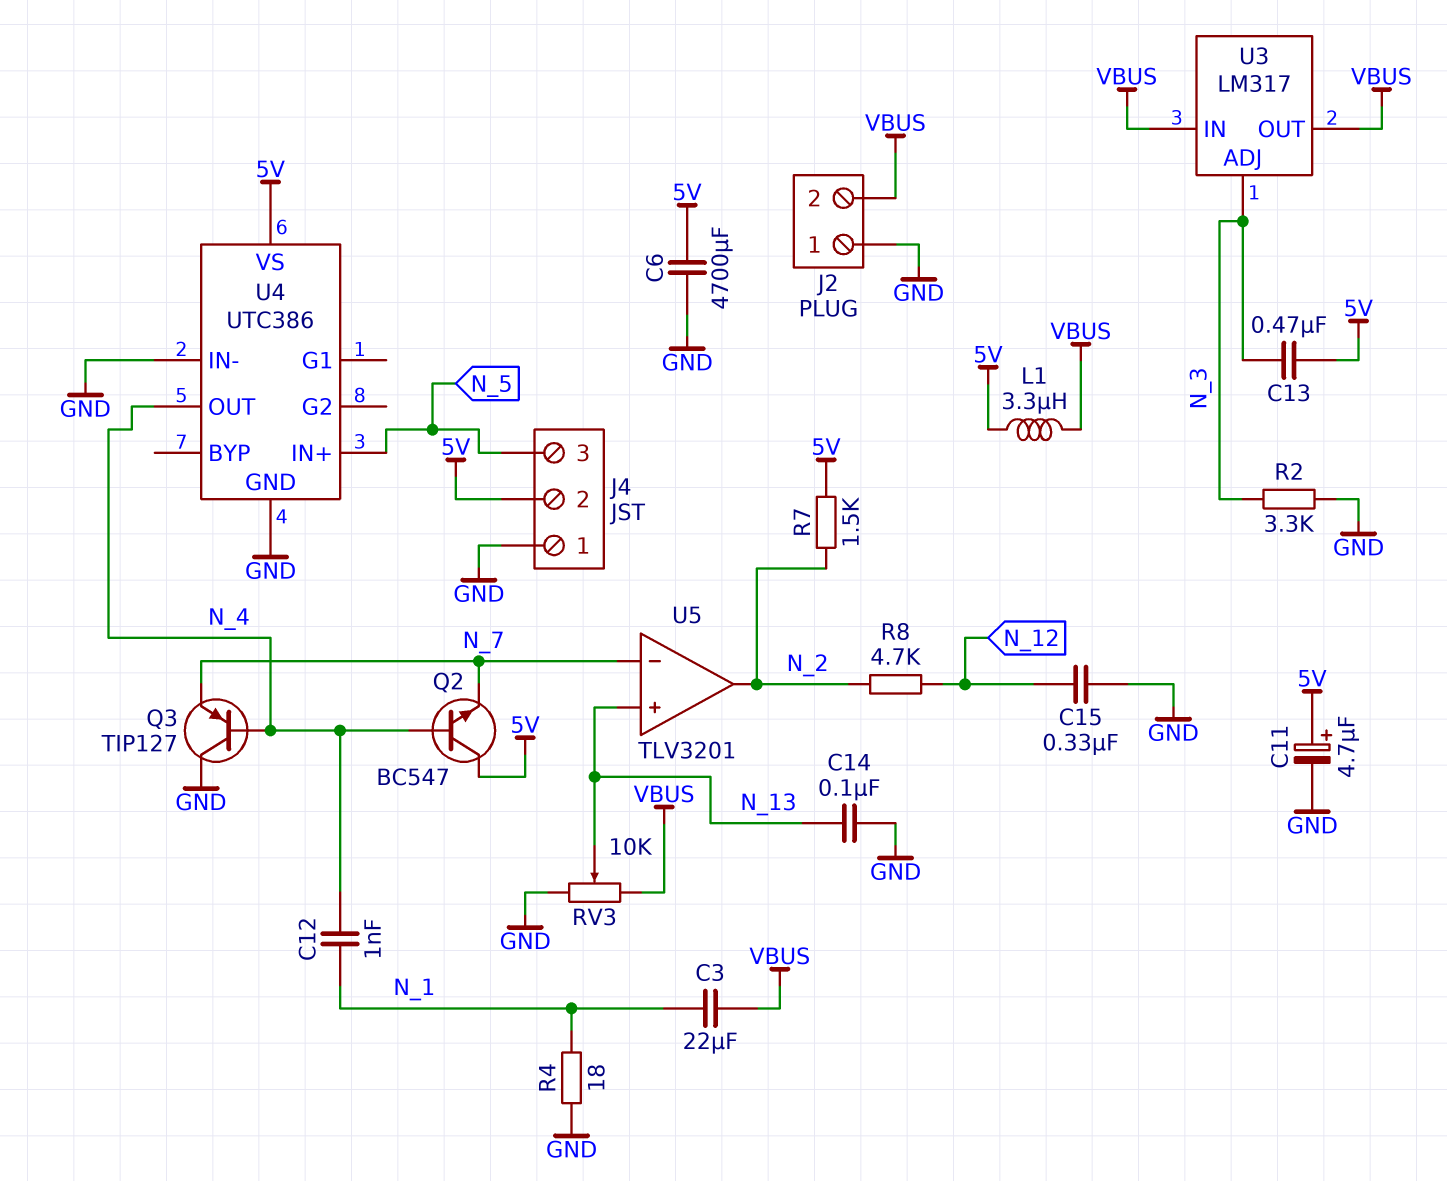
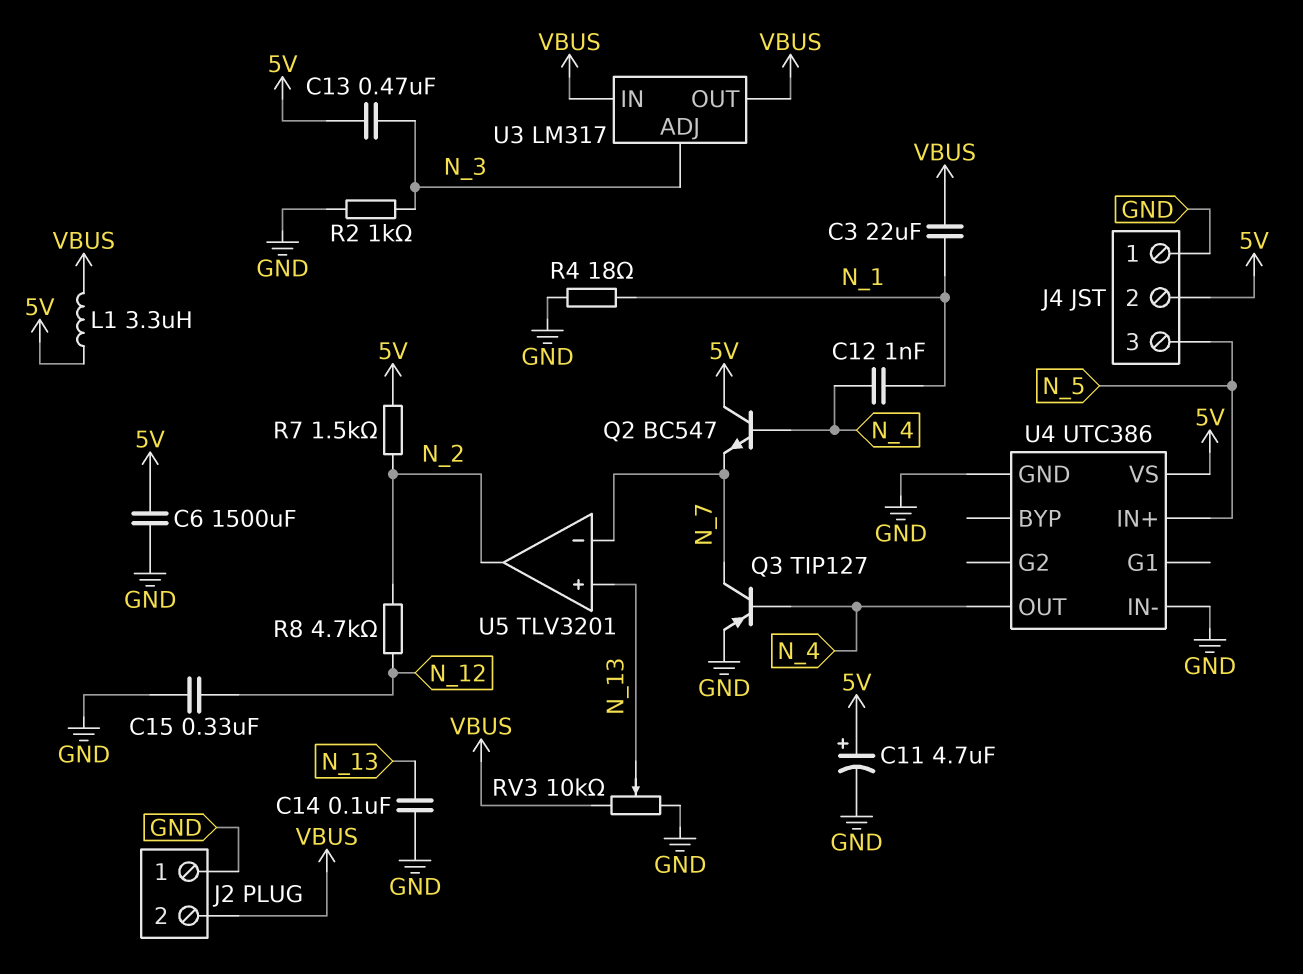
C6: 4700uF (5V, GND) -> 1500uF (5V, GND)
Q3: PNP TIP127 (B N_4, C GND, E N_7) -> PNP TIP127 (B N_4, C N_7, E GND)
R2: 3.3k (GND, N_3) -> 1k (GND, N_3)

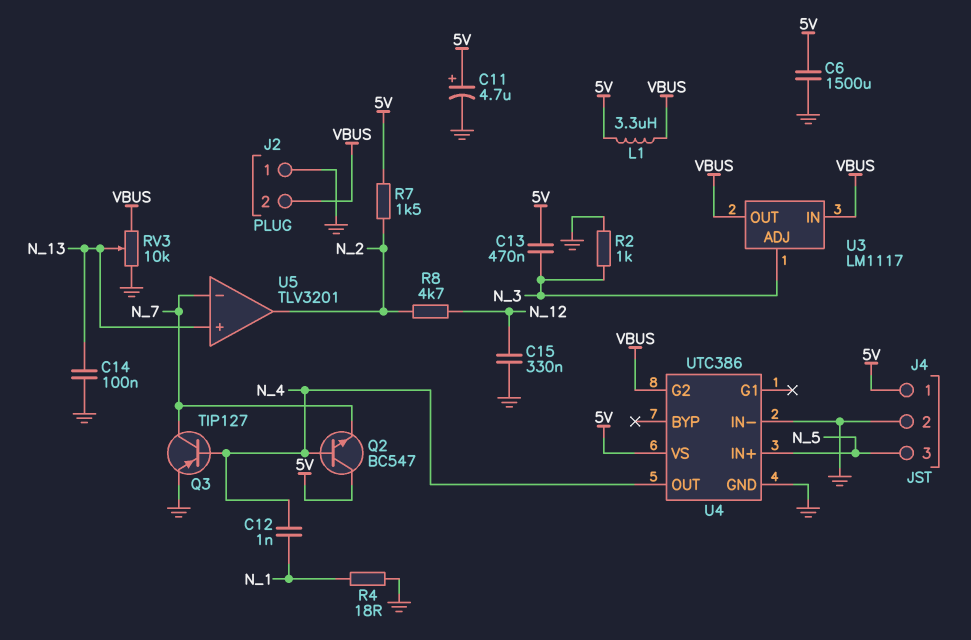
C3: 22uF (N_1, VBUS) -> none
J4 pin 1: GND -> 5V
J4 pin 2: 5V -> GND
U3: LM317 -> LM1117
U4 pin G2: none -> VBUS

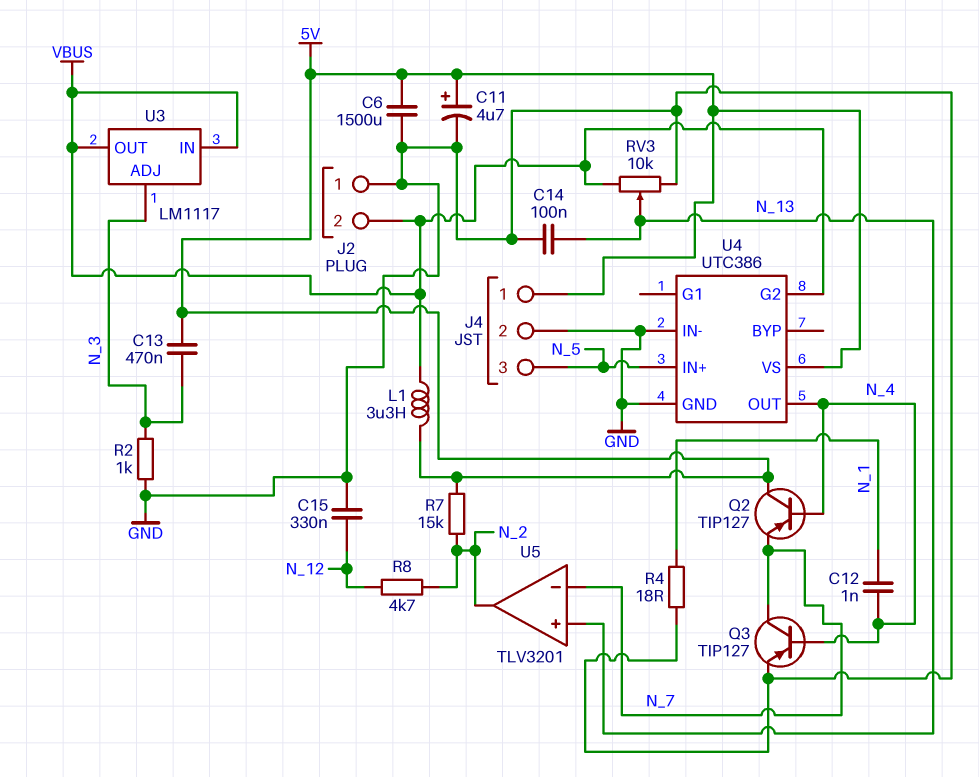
Q2: NPN BC547 (B N_4, C 5V, E N_7) -> PNP TIP127 (B N_4, C 5V, E N_7)
R7: 1.5k (5V, N_2) -> 15k (5V, N_2)

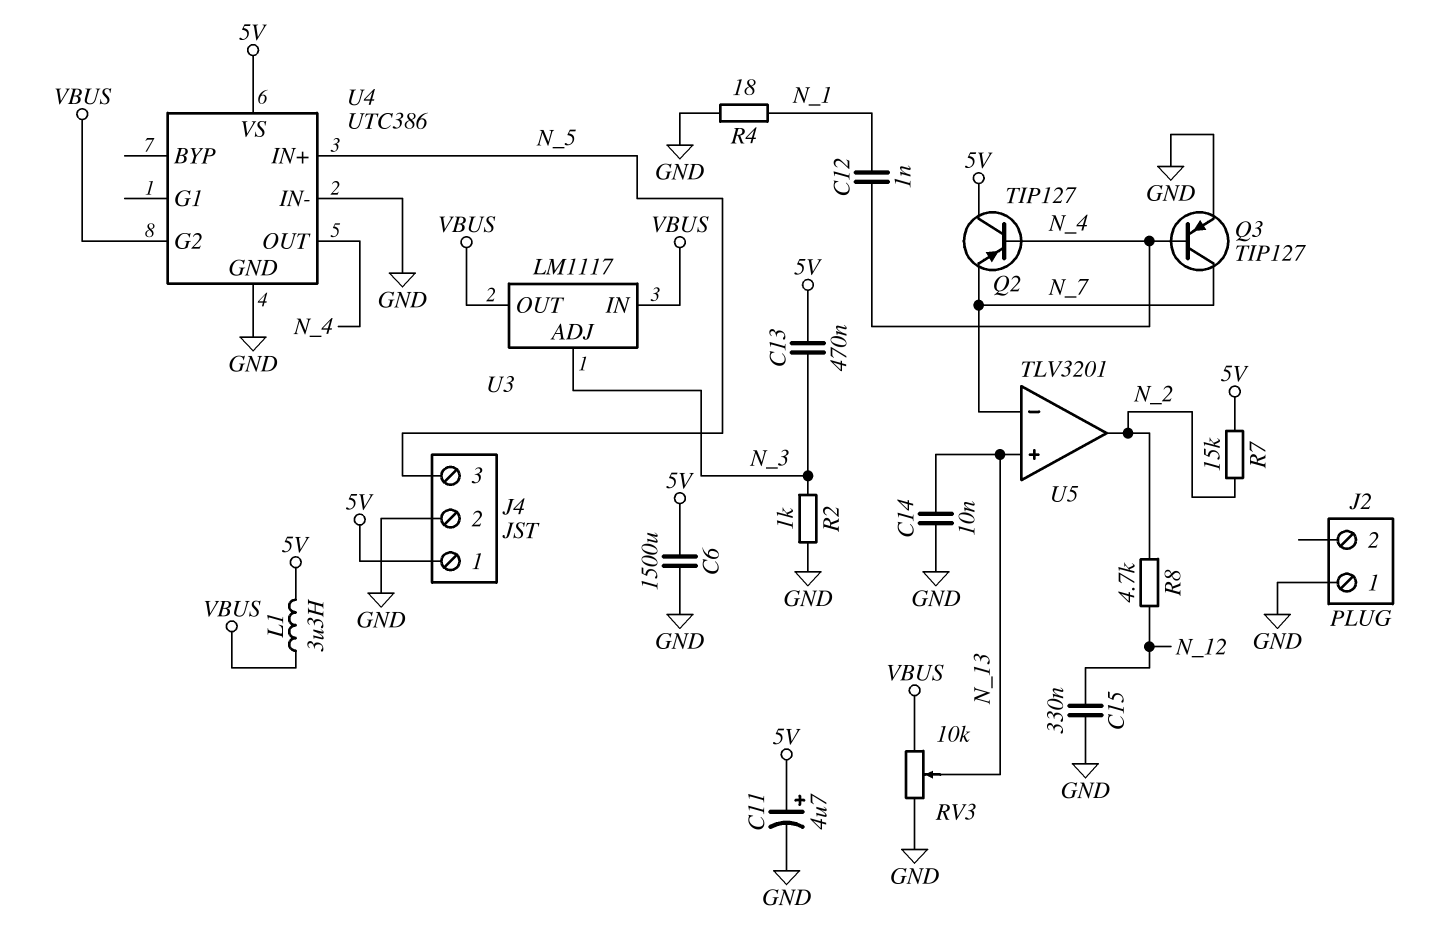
C14: 100nF (GND, N_13) -> 10nF (GND, N_13)
J2 pin 2: VBUS -> none

